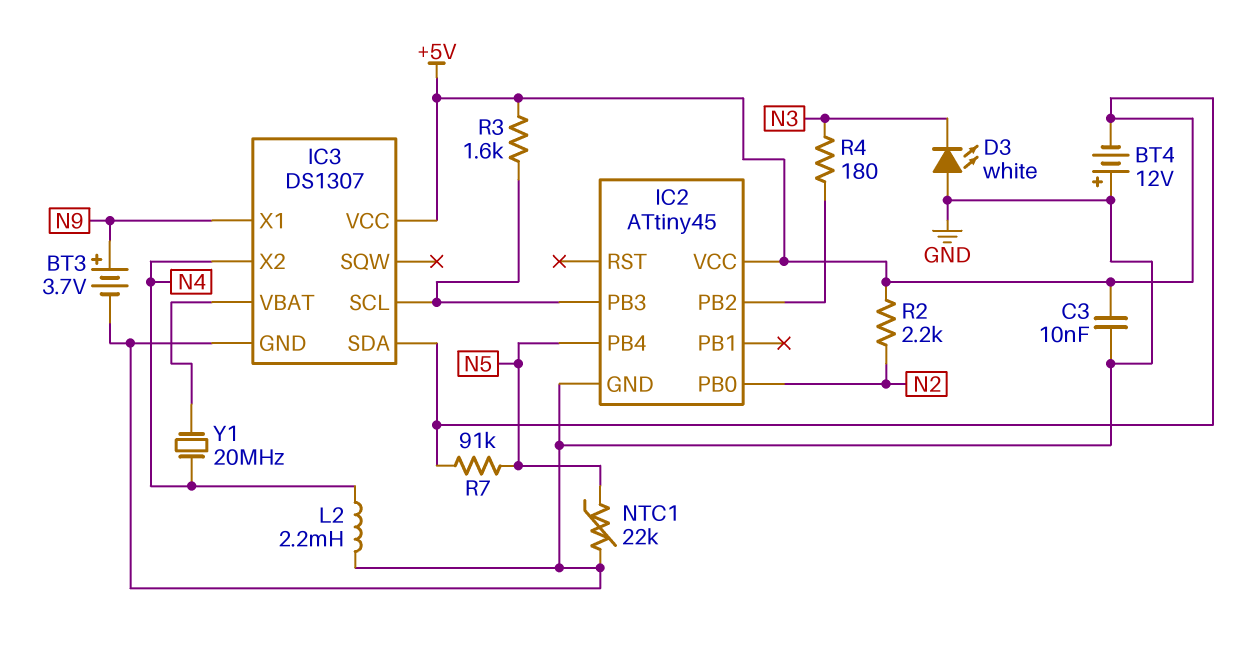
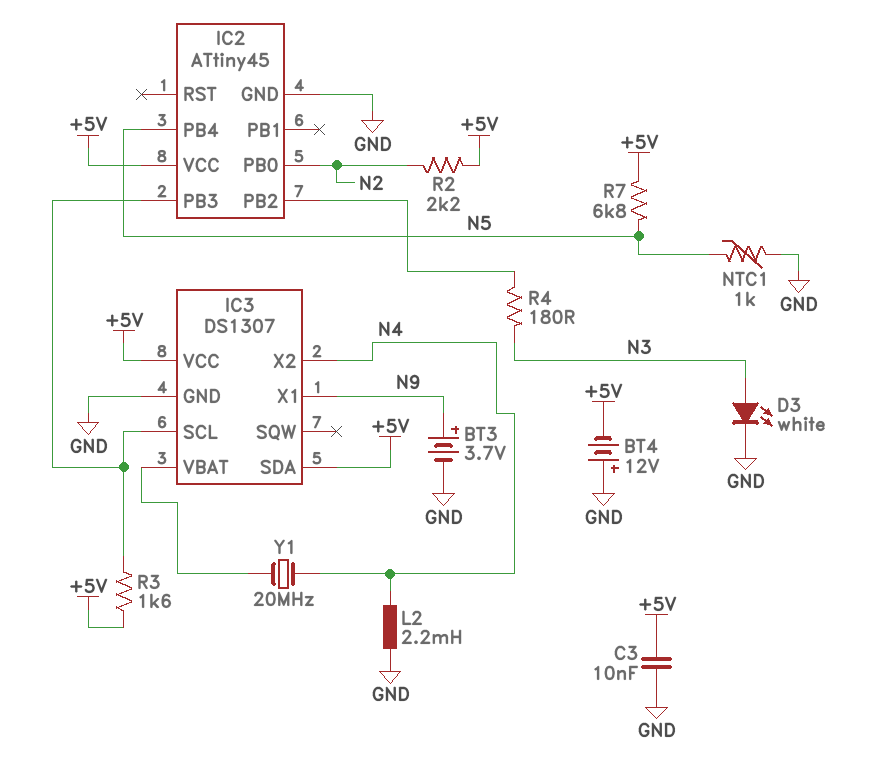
D3: LED white (A GND, K N3) -> LED white (A N3, K GND)
NTC1: 22k (GND, N5) -> 1k (GND, N5)
R7: 91k (+5V, N5) -> 6.8k (+5V, N5)

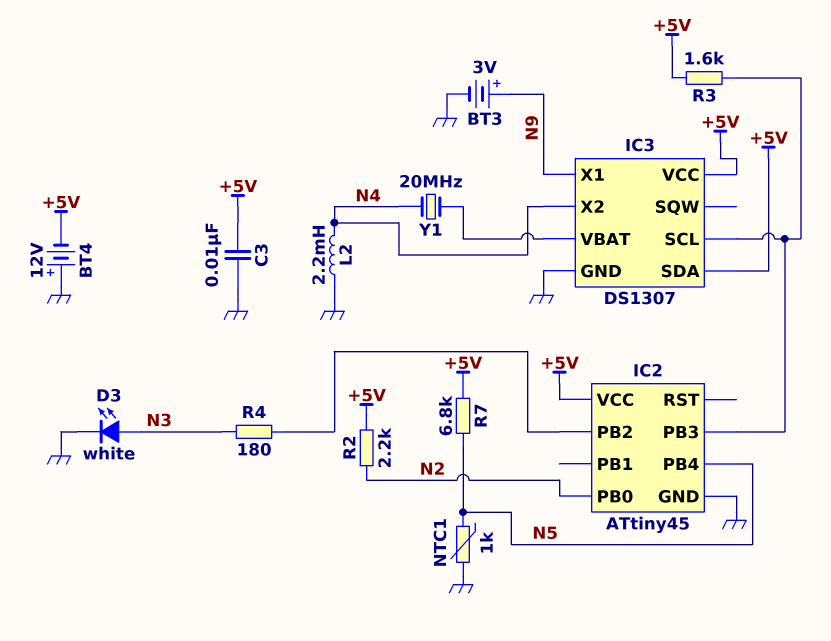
BT3: 3.7V (plus N9, minus GND) -> 3V (plus N9, minus GND)

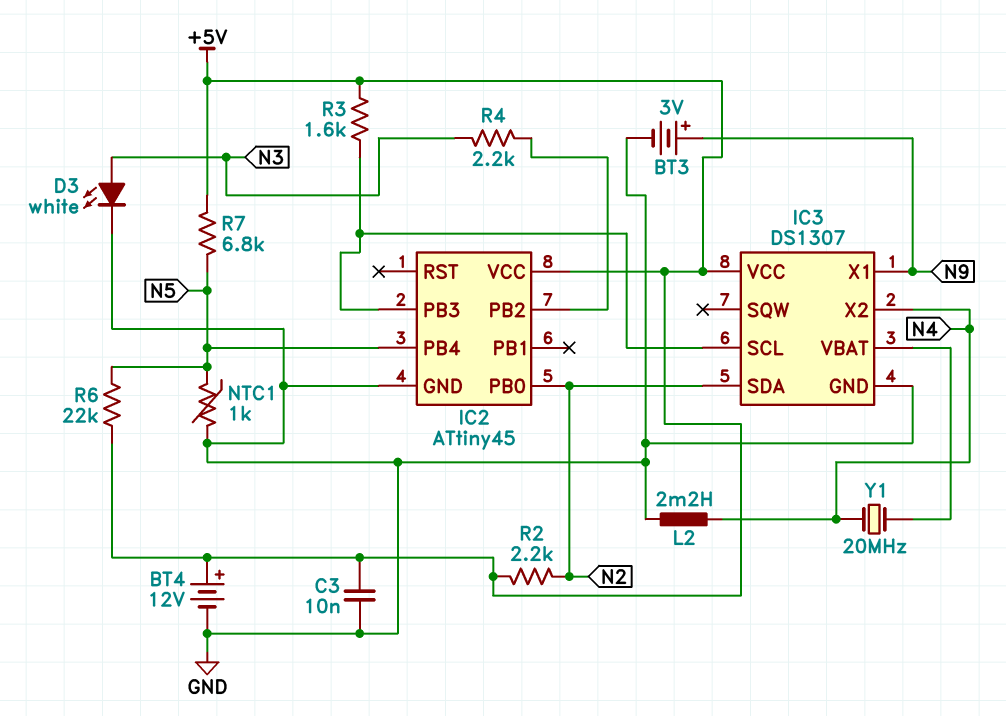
BT4: 12V (plus GND, minus +5V) -> 12V (plus +5V, minus GND)
IC3 pin SDA: +5V -> N2
R4: 180 (IC2/PB2, N3) -> 2.2k (IC2/PB2, N3)
R6: none -> 22k (+5V, N5)

